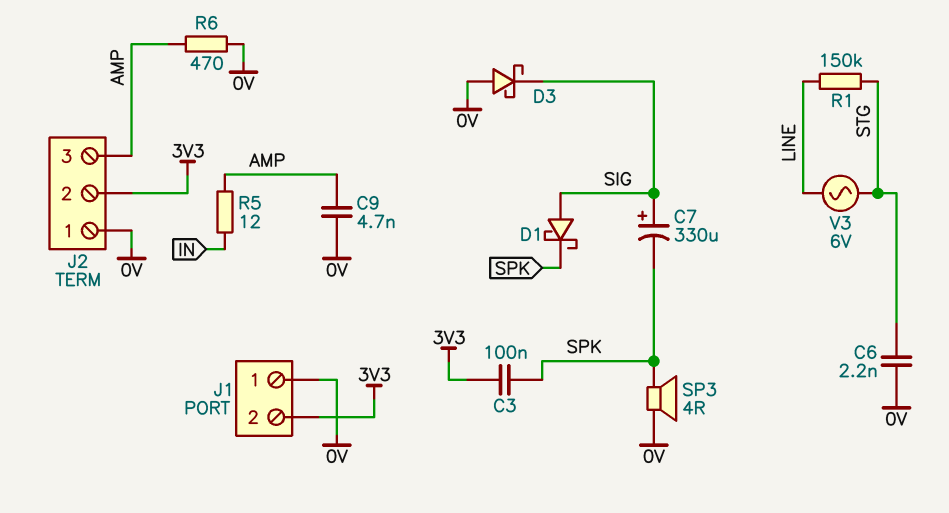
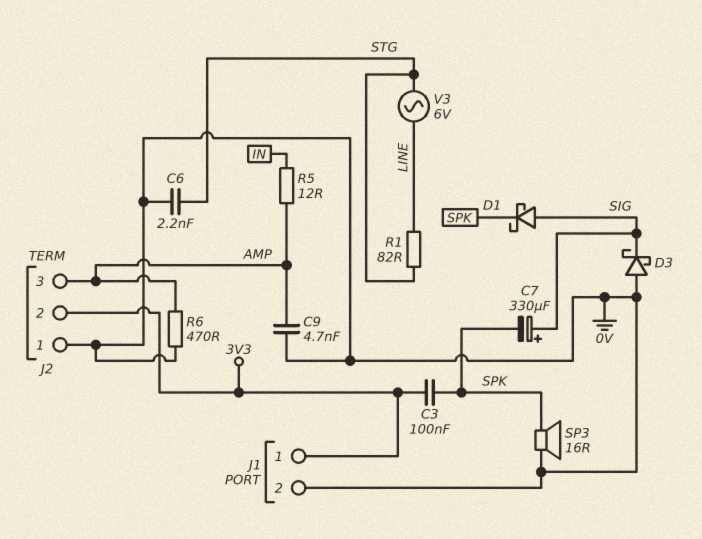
J1 pin 1: 0V -> 3V3
J1 pin 2: 3V3 -> 0V
R1: 150k (LINE, STG) -> 82 (LINE, STG)
SP3: speaker 4R (0V, SPK) -> speaker 16R (0V, SPK)

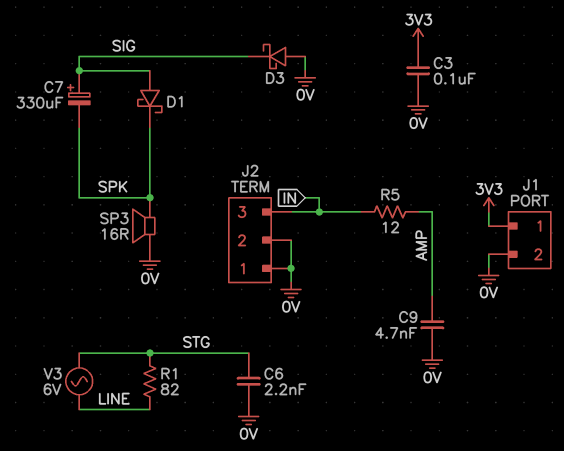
C3: 100nF (3V3, SPK) -> 100nF (0V, 3V3)
J2 pin 2: 3V3 -> 0V
J2 pin 3: AMP -> IN
R6: 470 (0V, AMP) -> none

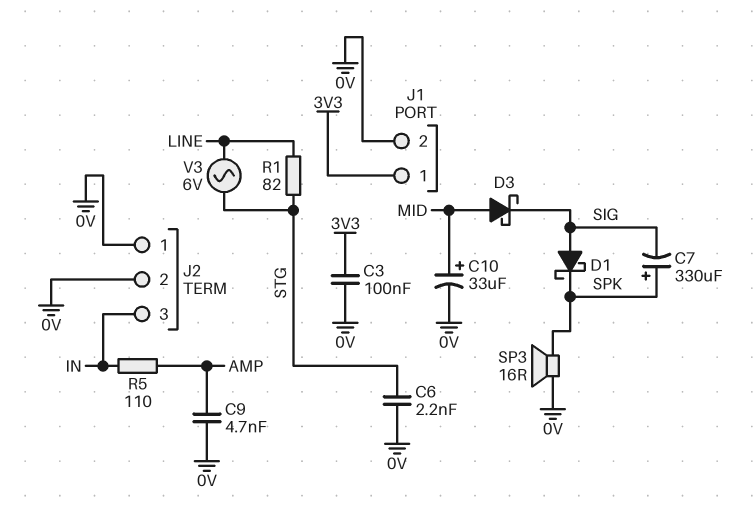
C7: 330uF (plus SIG, minus SPK) -> 330uF (plus SPK, minus SIG)
C10: none -> 33uF (plus MID, minus 0V)
D3: schottky (A 0V, K SIG) -> schottky (A MID, K SIG)
R5: 12 (AMP, IN) -> 110 (AMP, IN)

